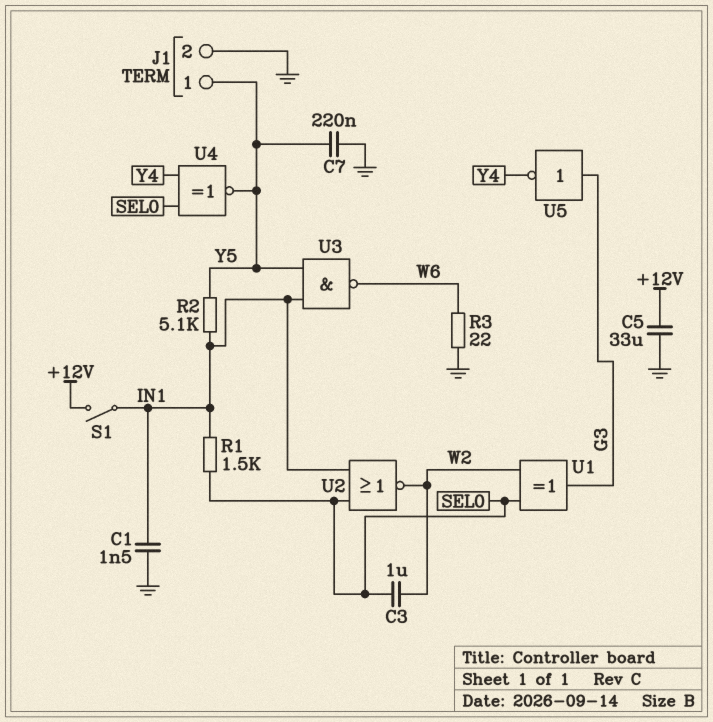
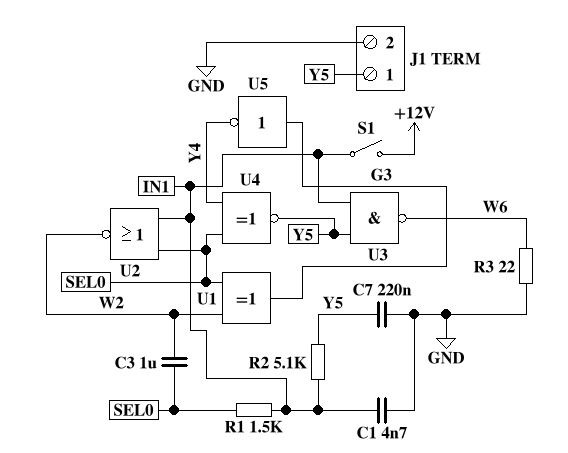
C1: 1.5nF (GND, IN1) -> 4.7nF (GND, IN1)
C5: 33uF (+12V, GND) -> none

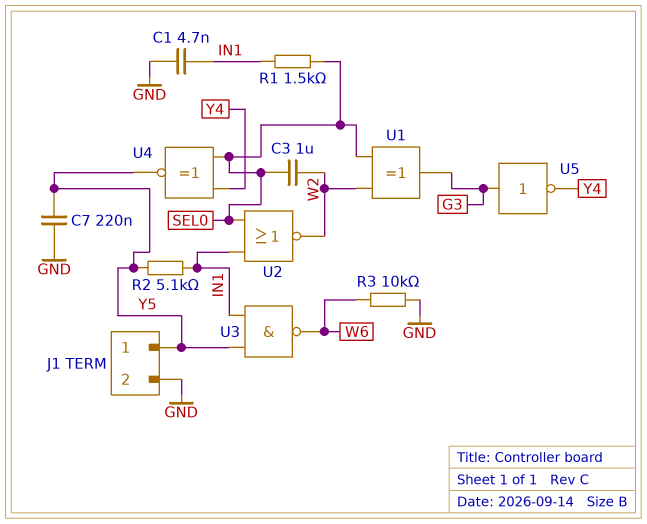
R3: 22 (GND, W6) -> 10k (GND, W6)
S1: switch (+12V, IN1) -> none

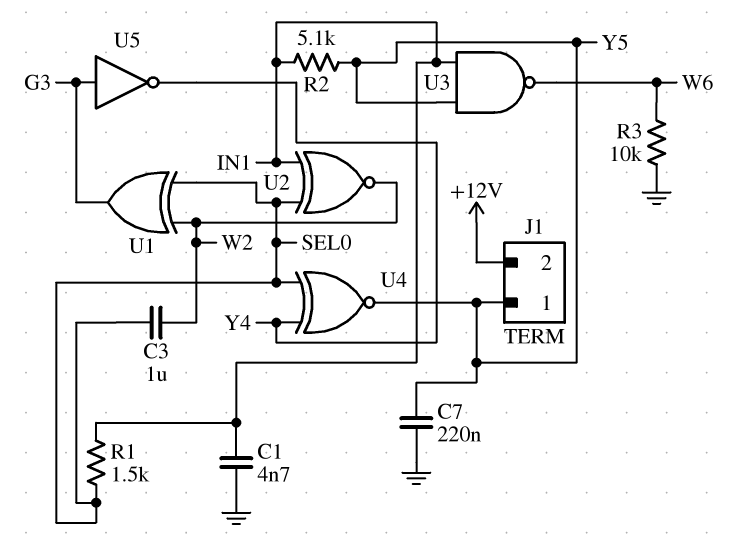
J1 pin 2: GND -> +12V
U2: NOR (in IN1, in SEL0, out W2) -> XNOR (in IN1, in SEL0, out W2)

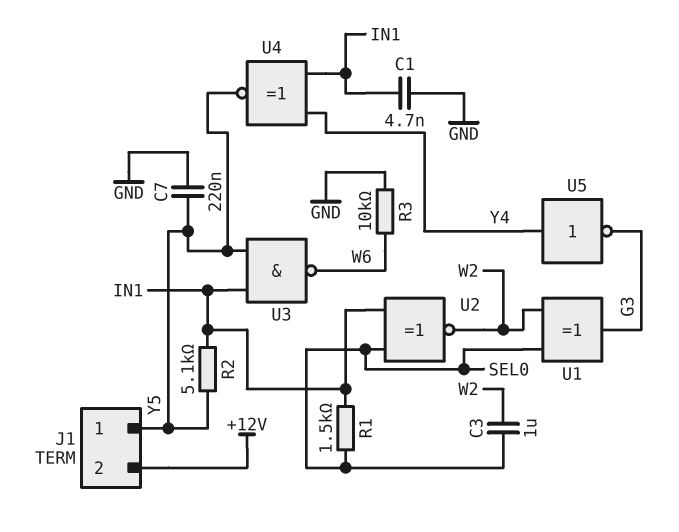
U4: XNOR (in SEL0, in Y4, out Y5) -> XNOR (in IN1, in Y4, out Y5)
U5: NOT (in G3, out Y4) -> NOT (in Y4, out G3)

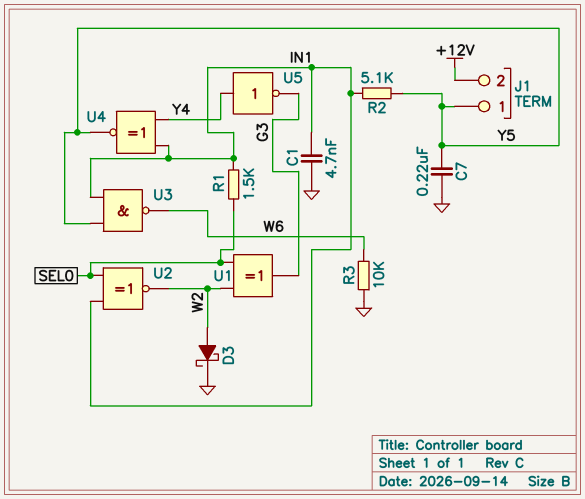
C3: 1uF (SEL0, W2) -> none
D3: none -> schottky (A W2, K GND)

